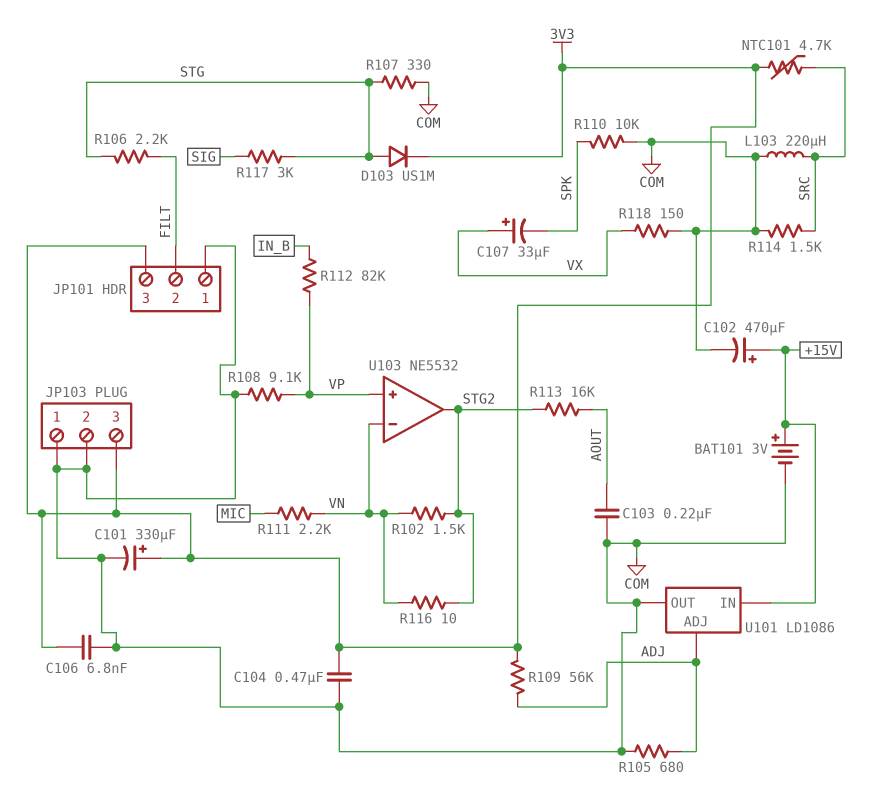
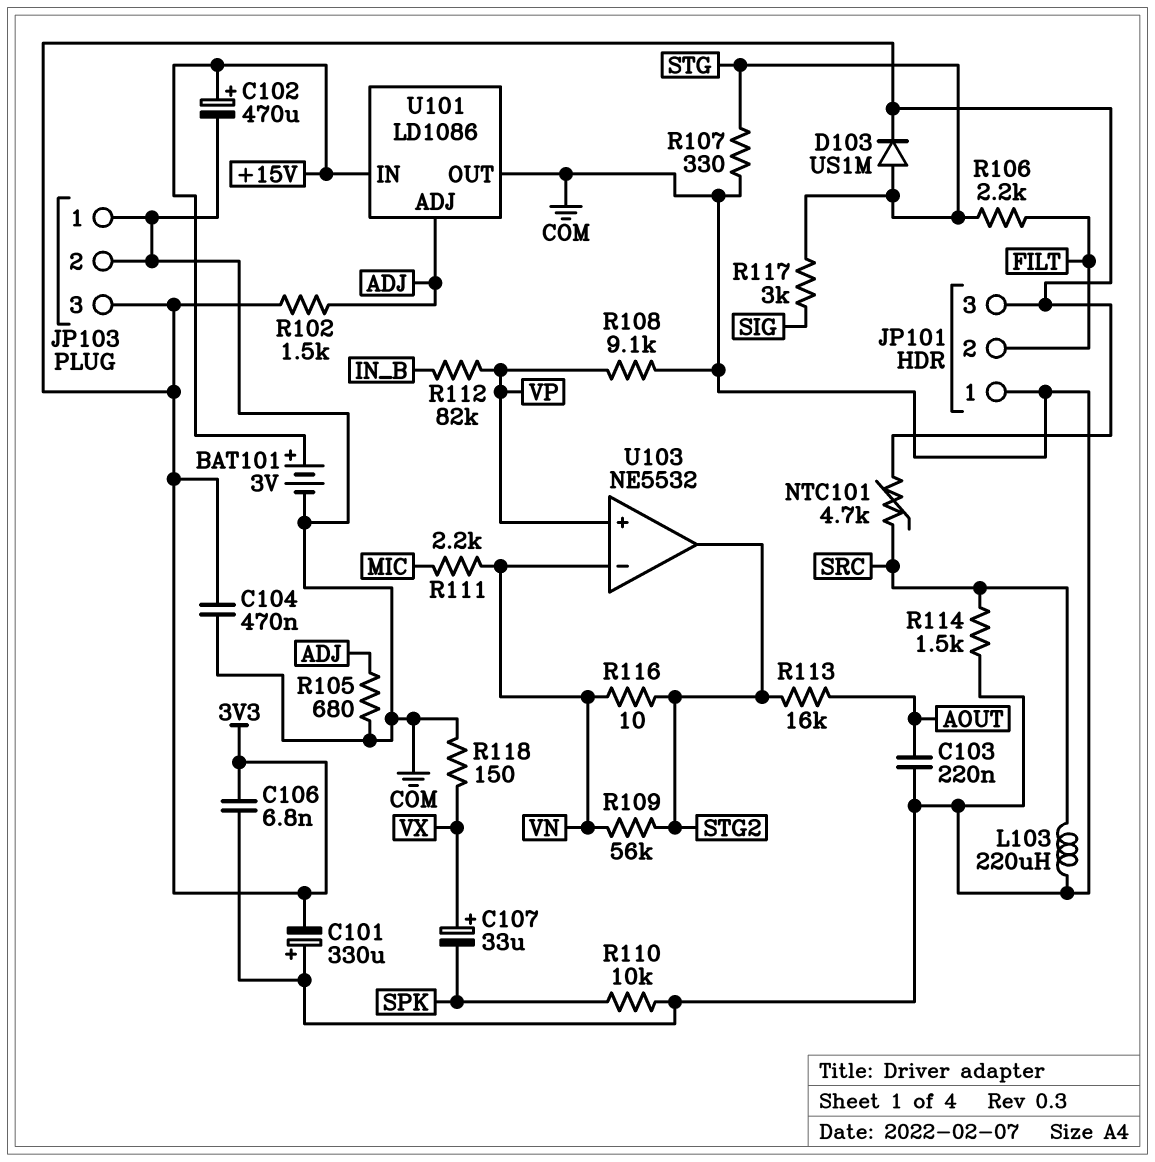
C101: 330uF (plus 3V3, minus COM) -> 330uF (plus COM, minus 3V3)
R102: 1.5k (STG2, VN) -> 1.5k (3V3, ADJ)
R109: 56k (3V3, ADJ) -> 56k (STG2, VN)

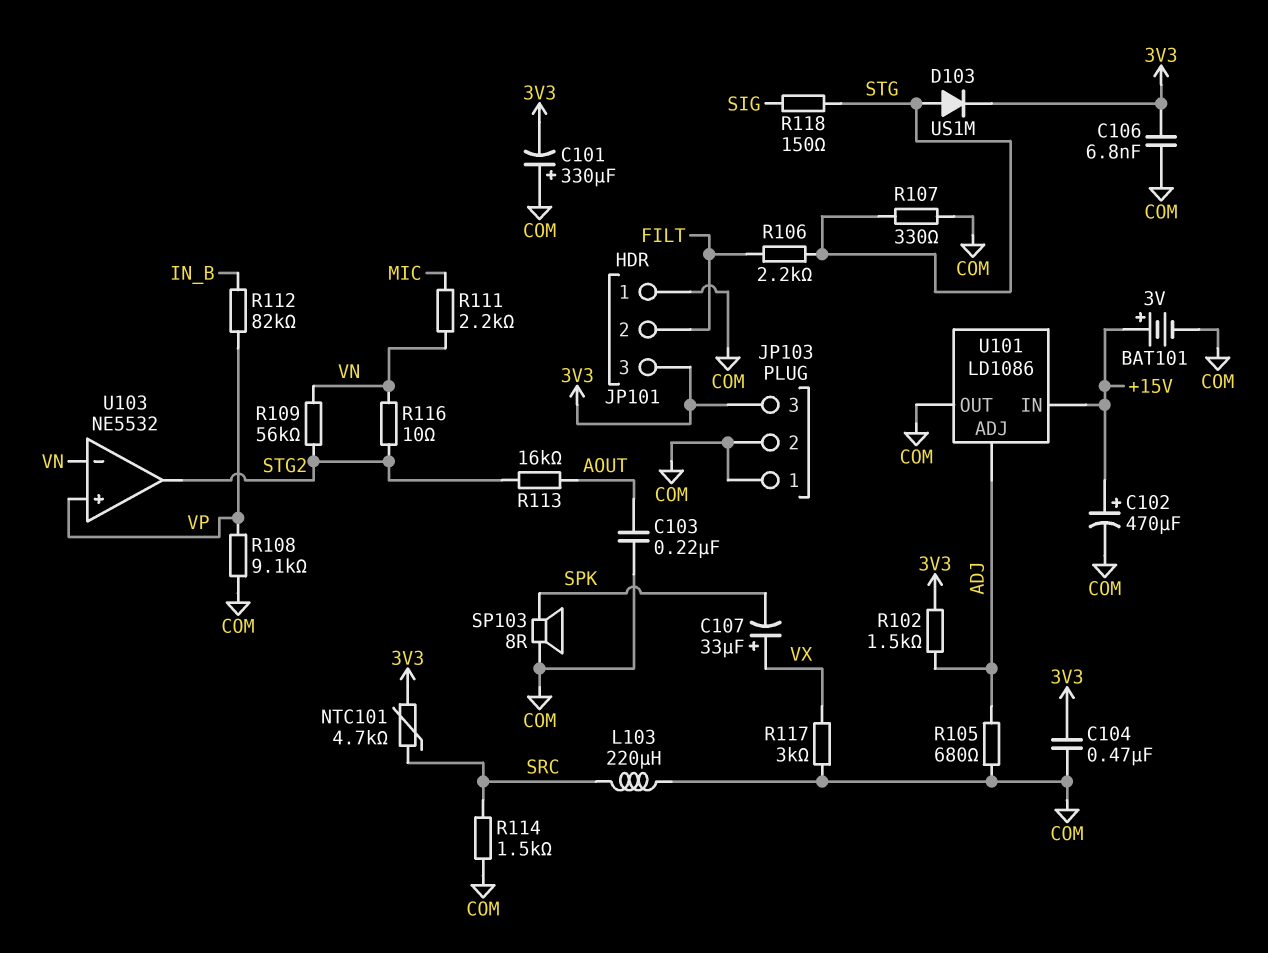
R110: 10k (COM, SPK) -> none
R117: 3k (SIG, STG) -> 3k (COM, VX)
R118: 150 (COM, VX) -> 150 (SIG, STG)
SP103: none -> speaker 8R (COM, SPK)

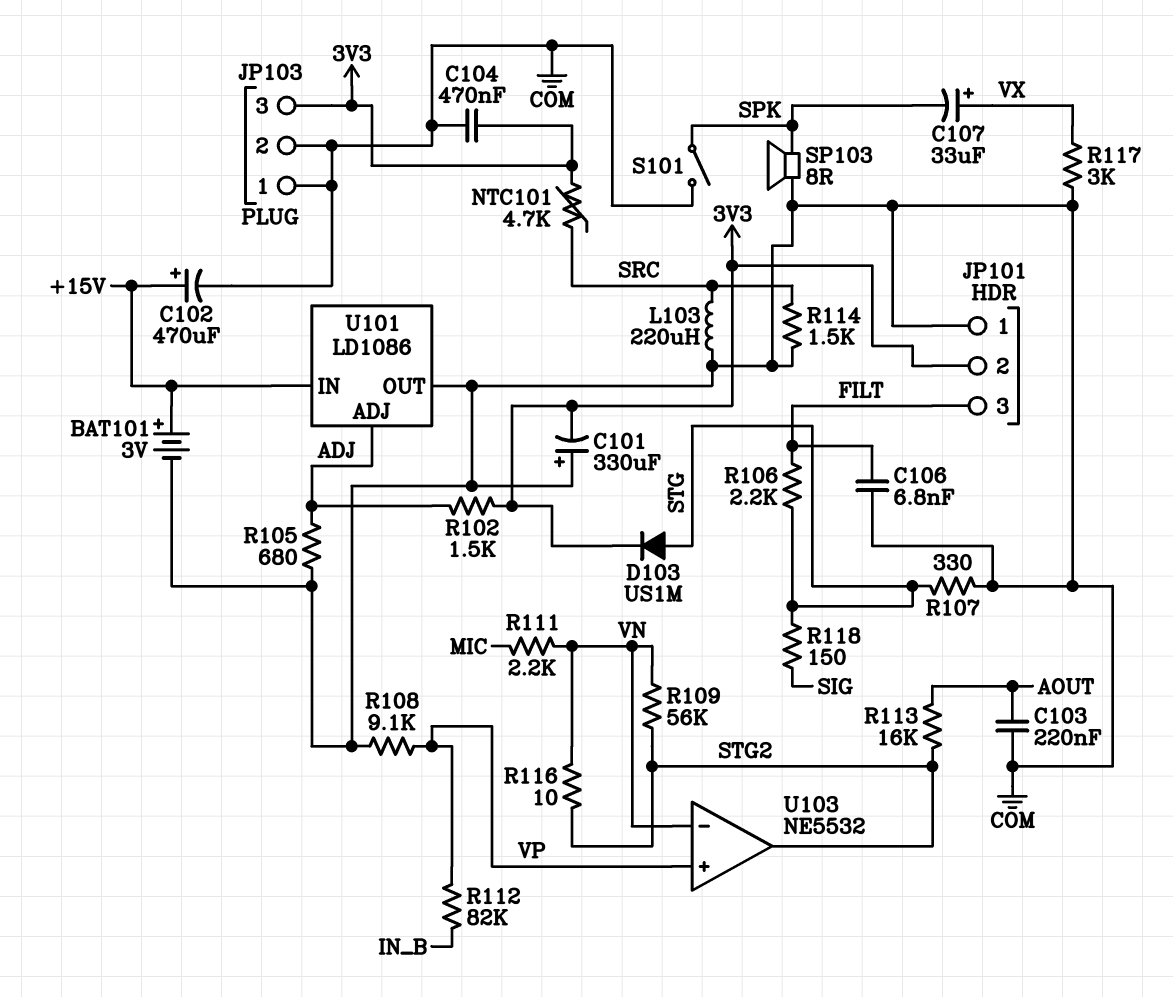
C106: 6.8nF (3V3, COM) -> 6.8nF (COM, FILT)
JP101 pin 2: FILT -> 3V3
JP101 pin 3: 3V3 -> FILT
S101: none -> switch (COM, SPK)

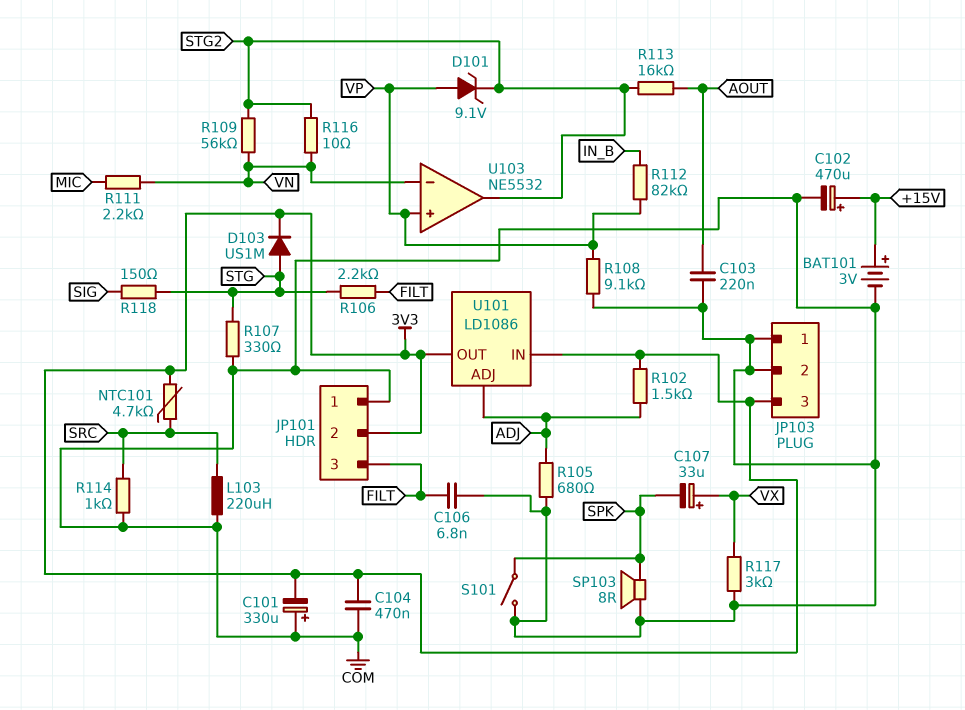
D101: none -> zener 9.1V (A VP, K STG2)
R114: 1.5k (COM, SRC) -> 1k (COM, SRC)
U101 pin IN: +15V -> 3V3
U101 pin OUT: COM -> 3V3

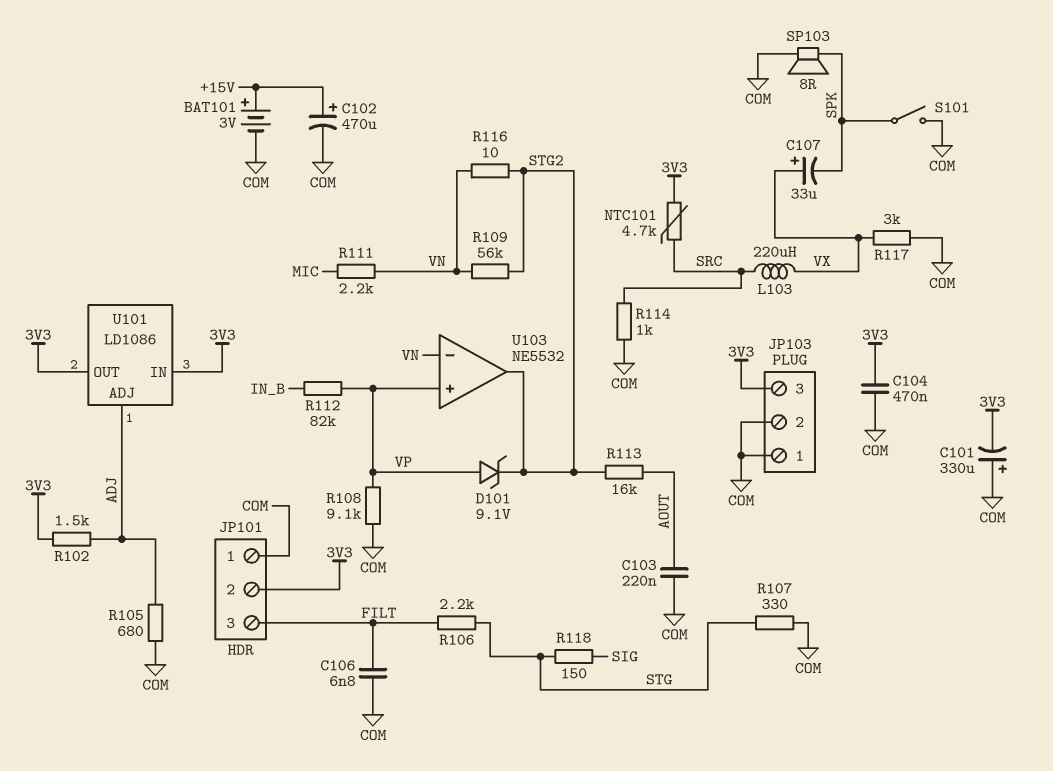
D103: diode US1M (A STG, K 3V3) -> none
L103: 220uH (COM, SRC) -> 220uH (SRC, VX)

